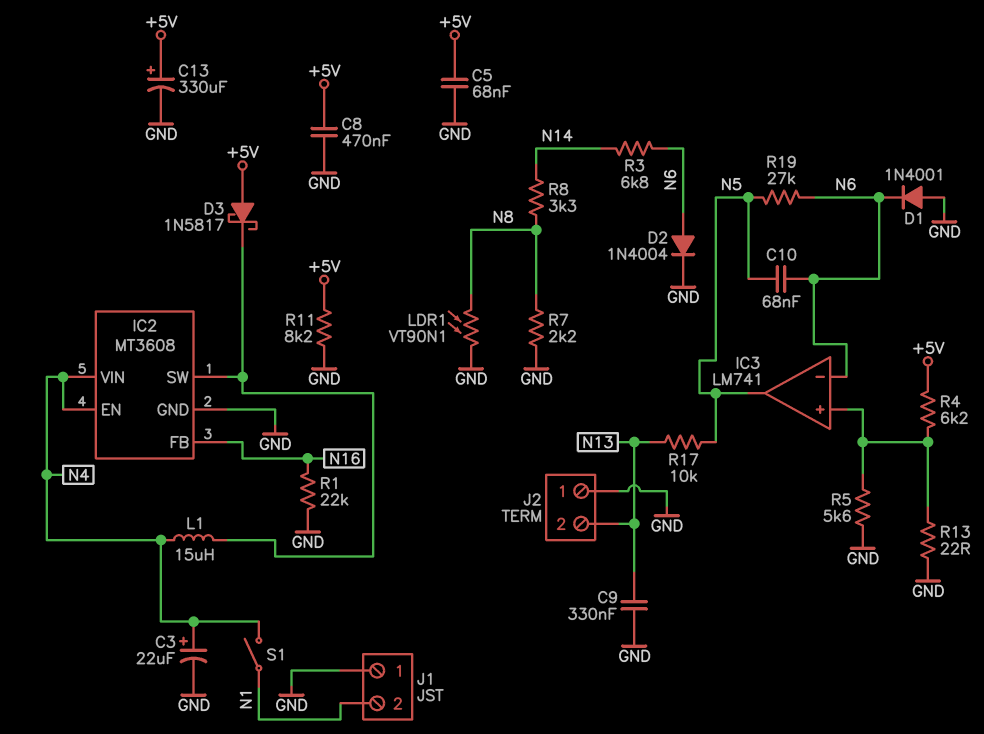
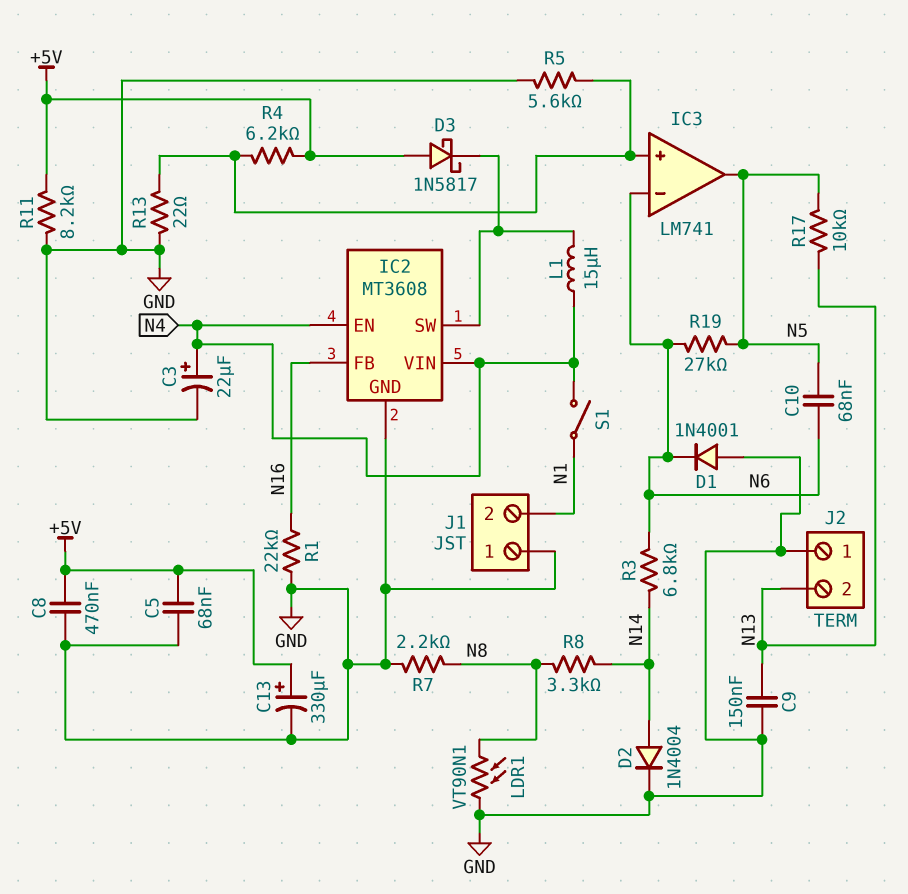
C9: 330nF (GND, N13) -> 150nF (GND, N13)
D2: diode 1N4004 (A N6, K GND) -> diode 1N4004 (A N14, K GND)

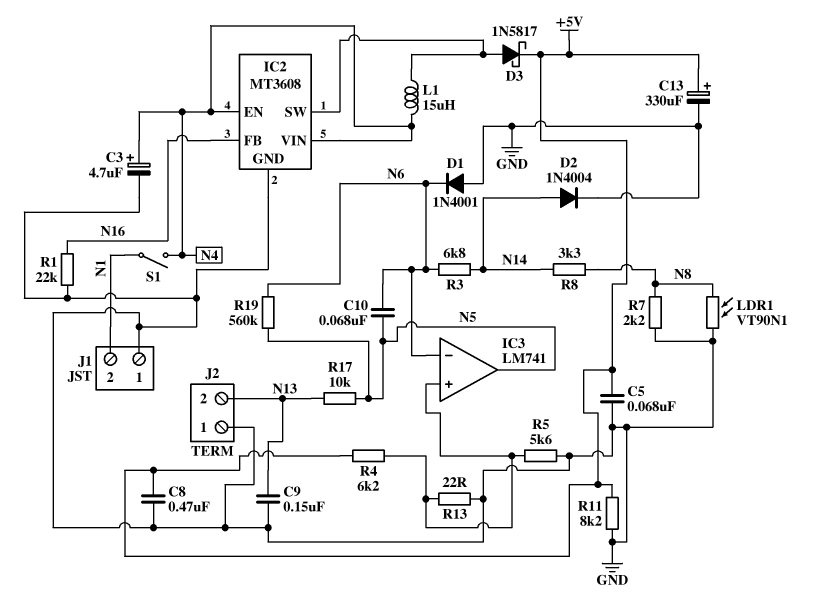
C3: 22uF (plus N4, minus GND) -> 4.7uF (plus N4, minus GND)
D3: schottky 1N5817 (A +5V, K IC2/SW) -> schottky 1N5817 (A IC2/SW, K +5V)
R19: 27k (N5, N6) -> 560k (N5, N6)

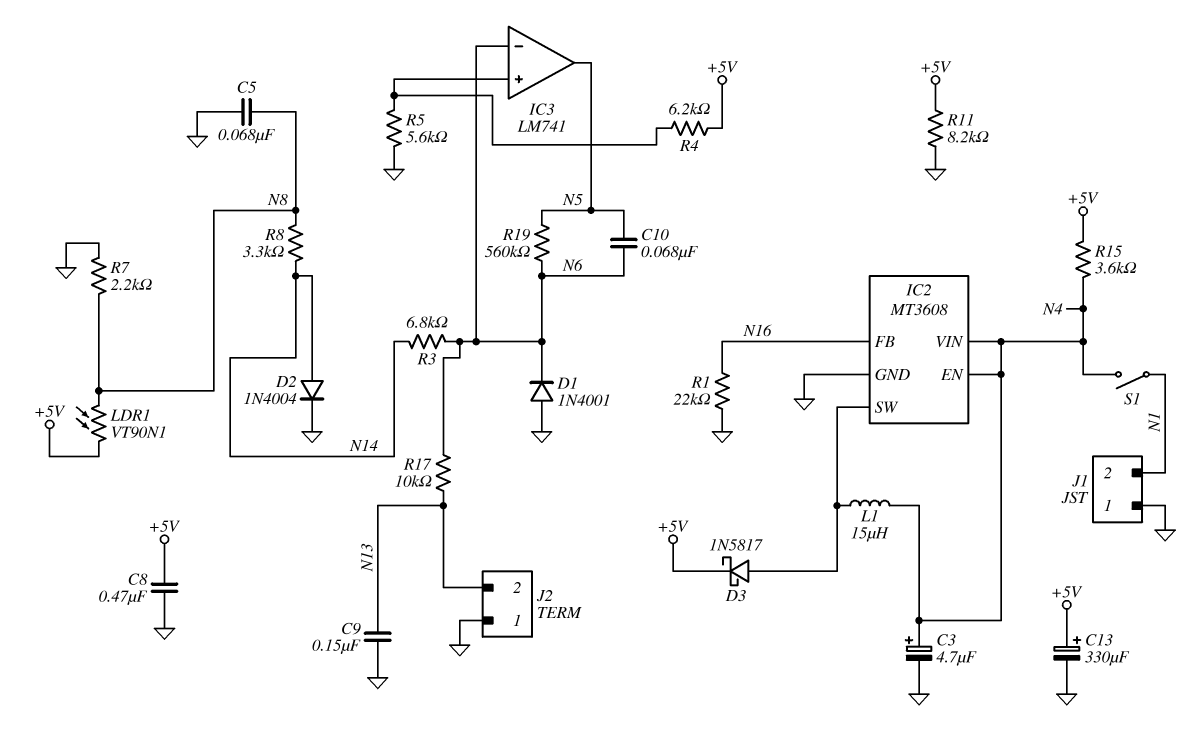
C5: 68nF (+5V, GND) -> 68nF (GND, N8)
LDR1: VT90N1 (GND, N8) -> VT90N1 (+5V, N8)
R13: 22 (GND, IC3/in+) -> none
R15: none -> 3.6k (+5V, N4)
R17: 10k (N5, N13) -> 10k (N6, N13)

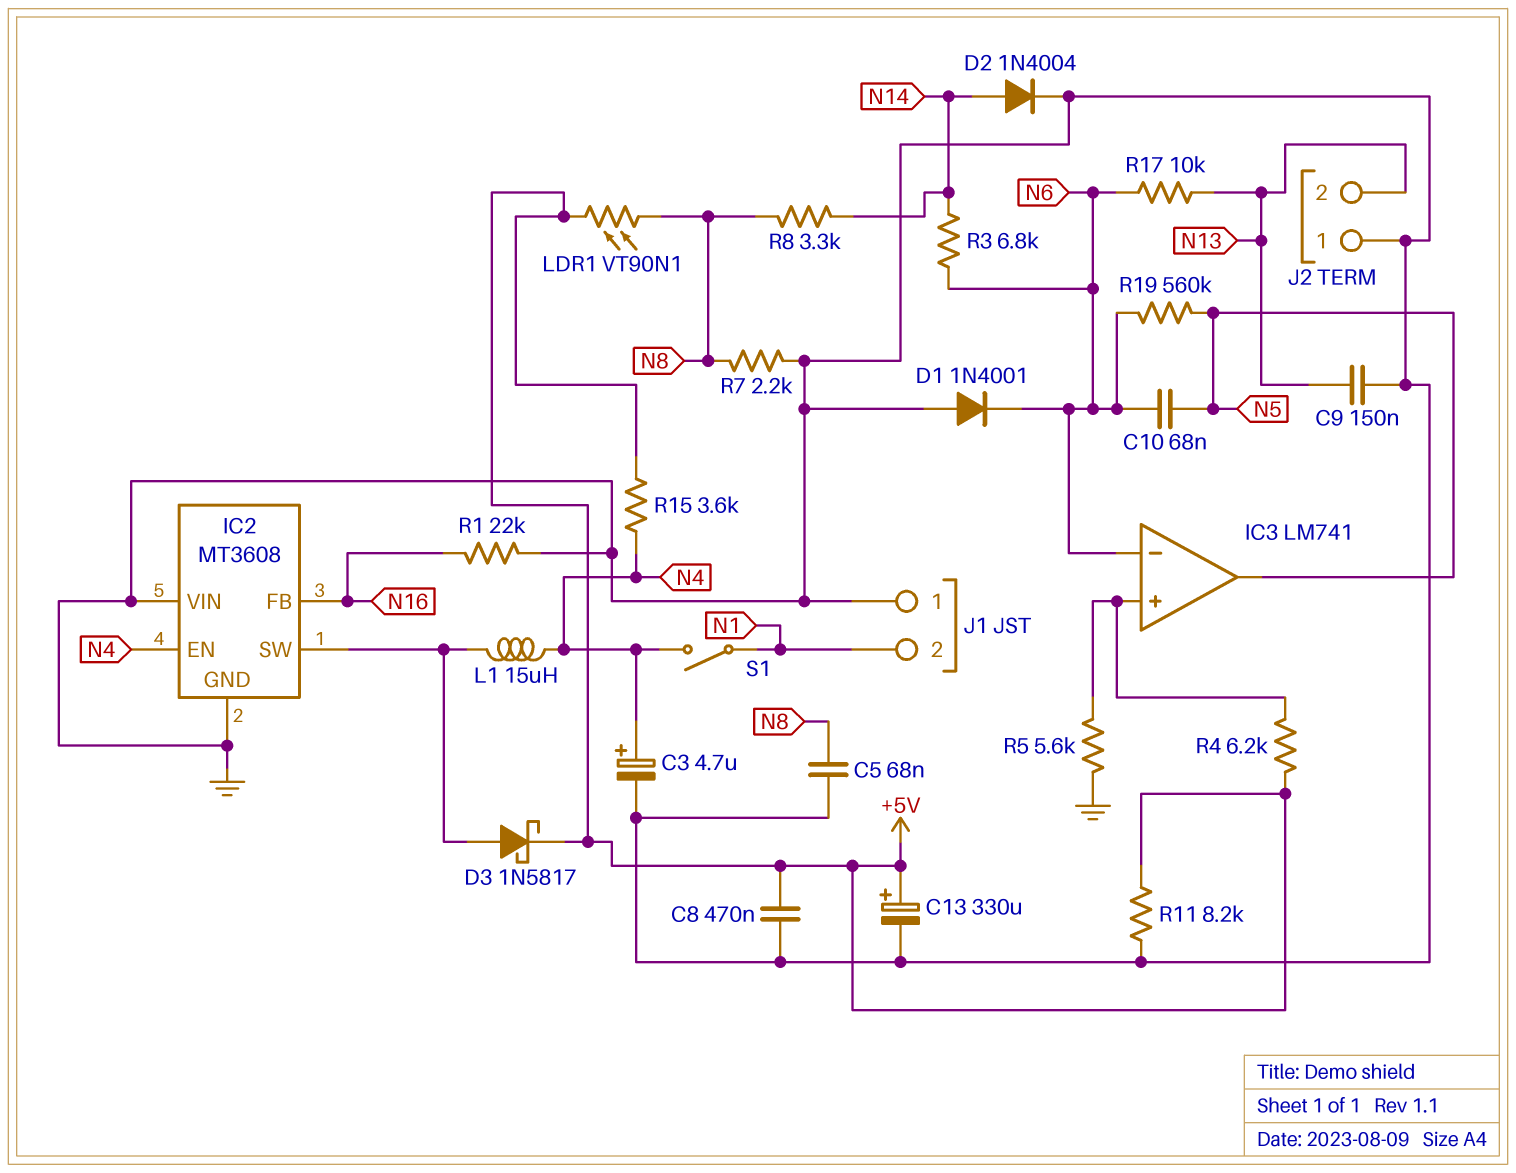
IC2 pin VIN: N4 -> GND

